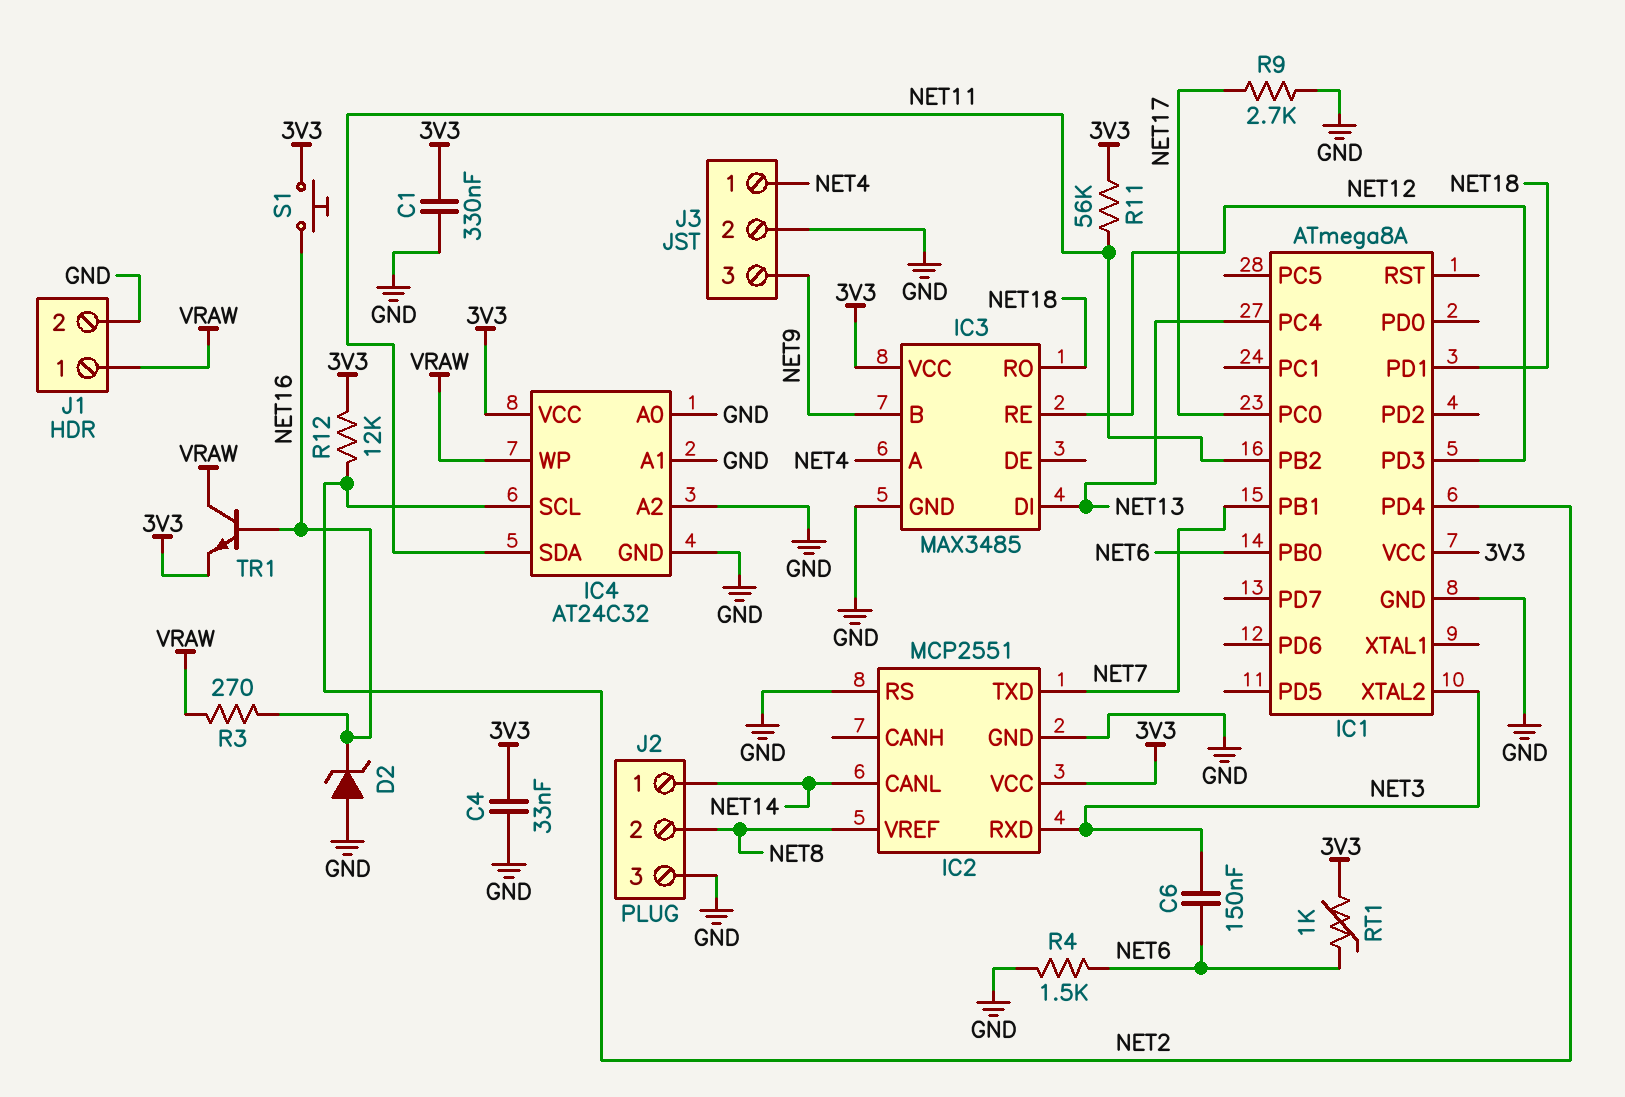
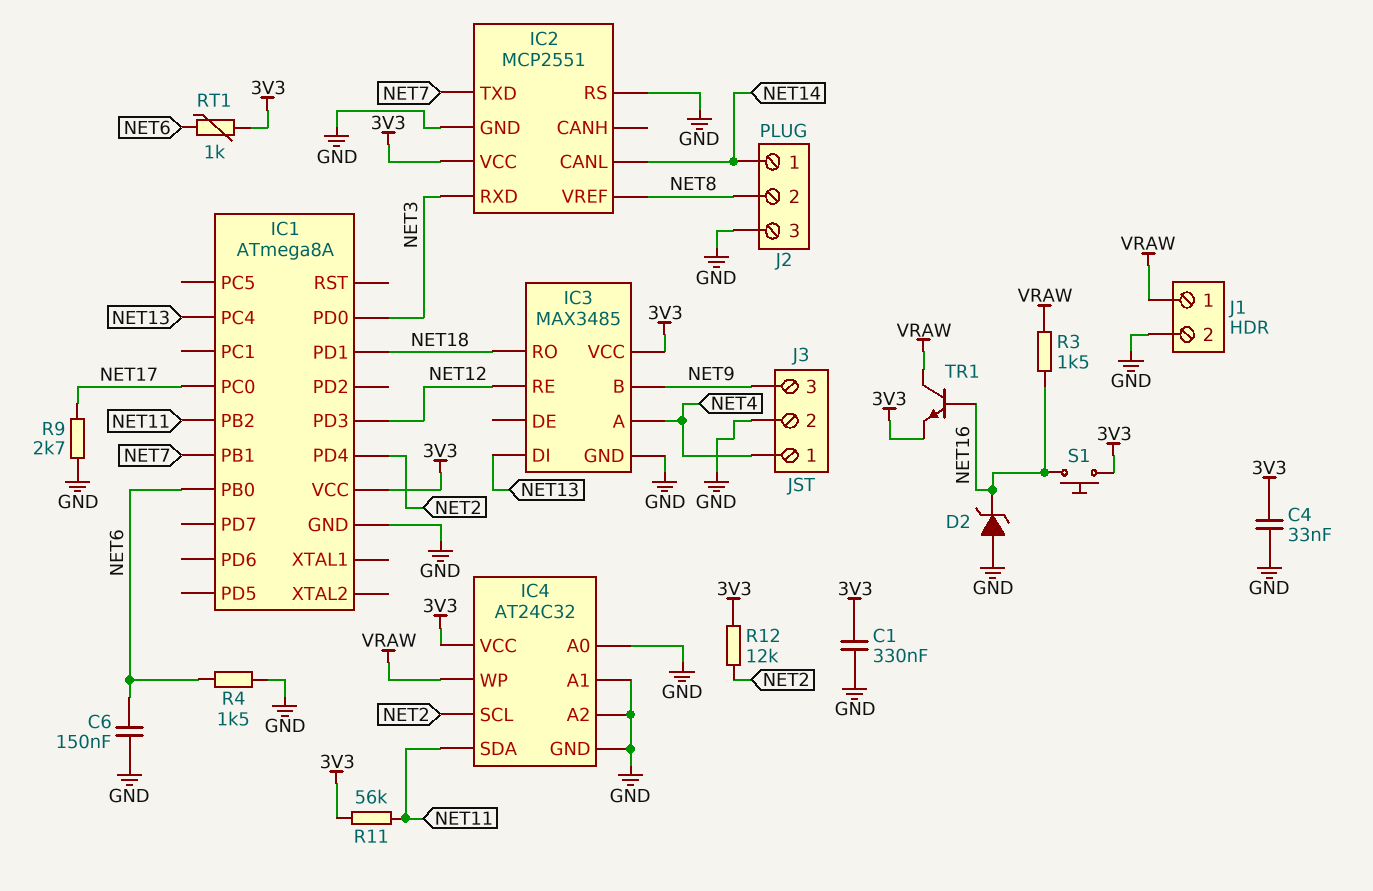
C6: 150nF (NET3, NET6) -> 150nF (GND, NET6)
IC1 pin PD0: none -> NET3
IC1 pin XTAL2: NET3 -> none
R3: 270 (NET16, VRAW) -> 1.5k (NET16, VRAW)

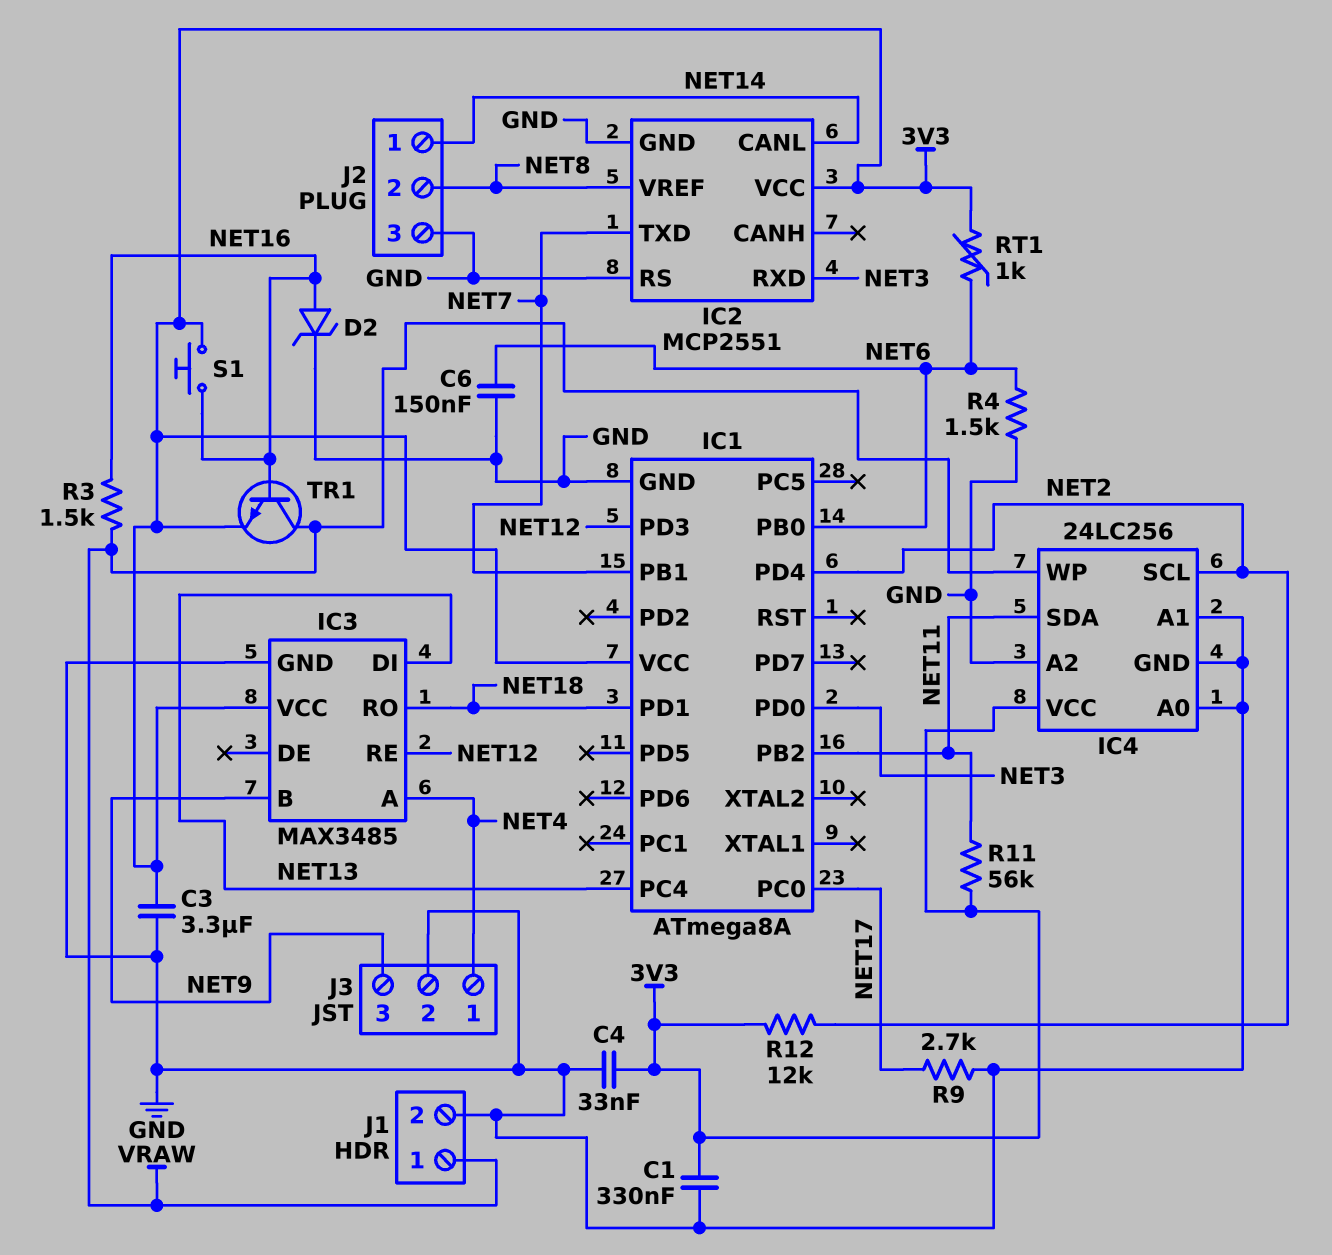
C3: none -> 3.3uF (3V3, GND)
D2: zener (A GND, K NET16) -> zener (A NET16, K GND)
IC4: AT24C32 -> 24LC256

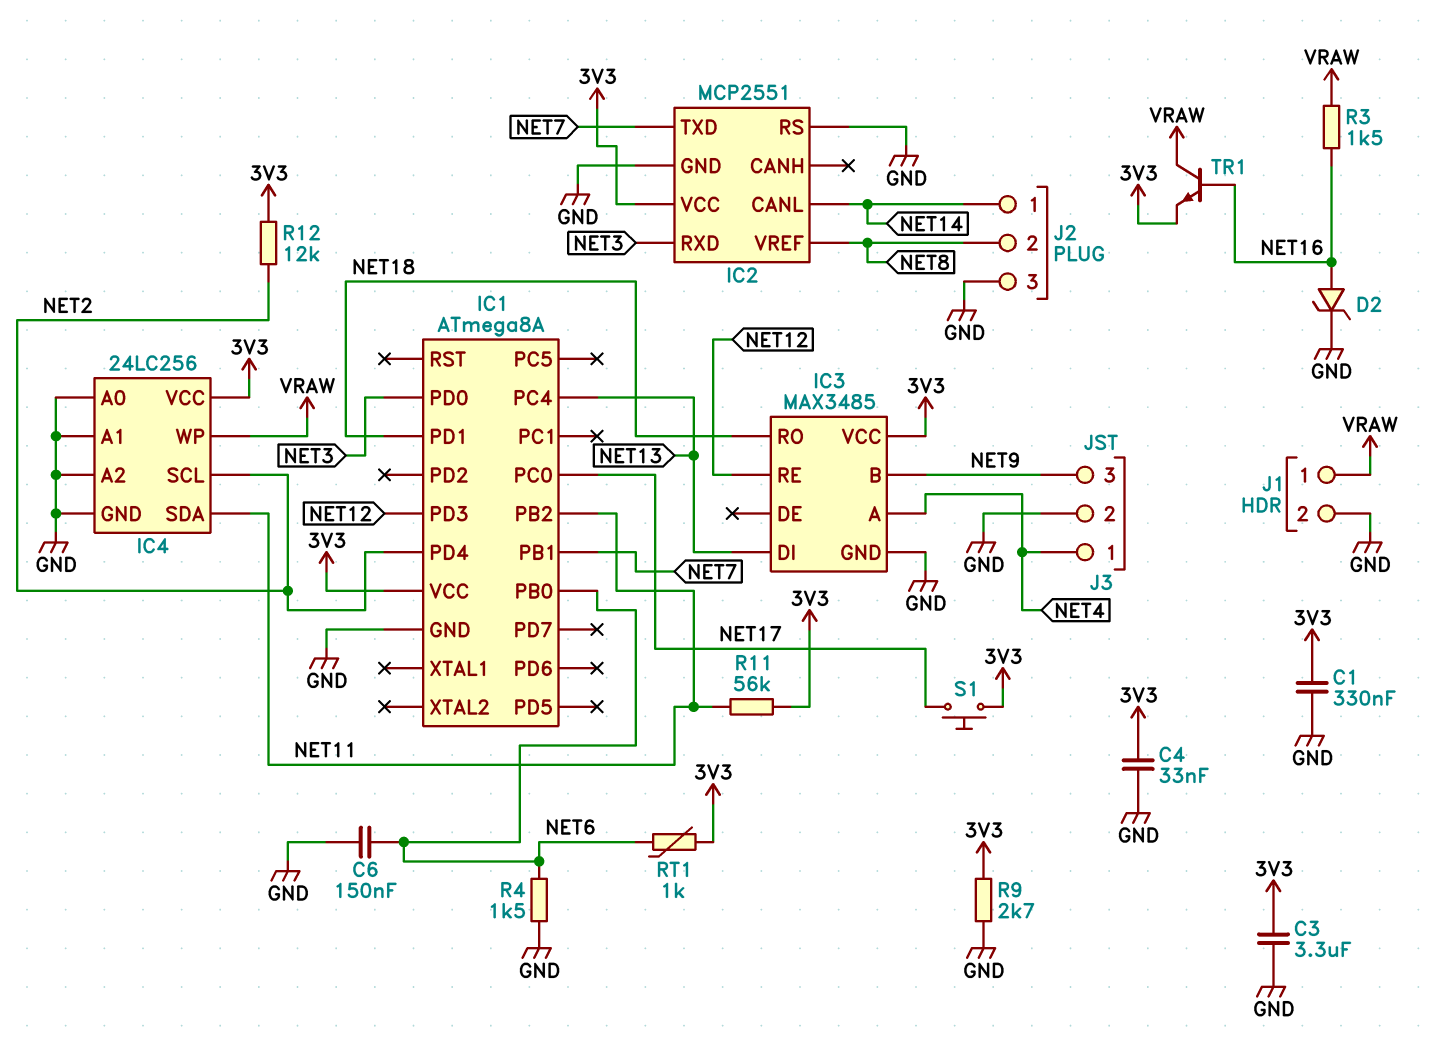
R9: 2.7k (GND, NET17) -> 2.7k (3V3, GND)
S1: button (3V3, NET16) -> button (3V3, NET17)

